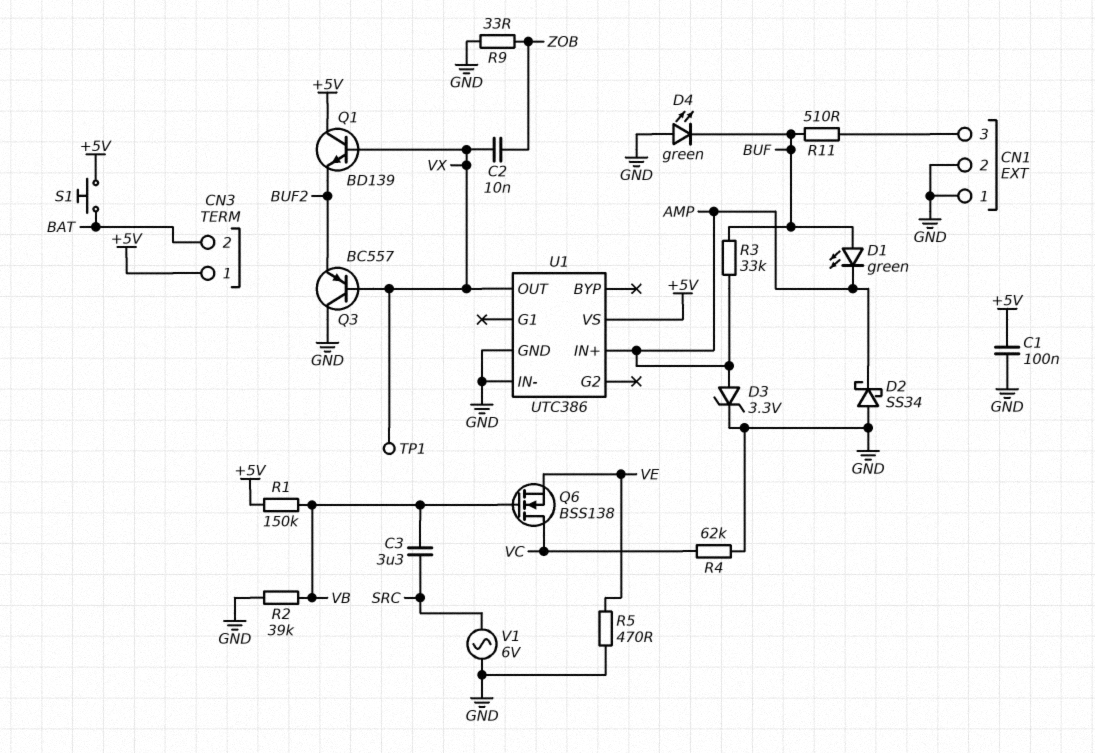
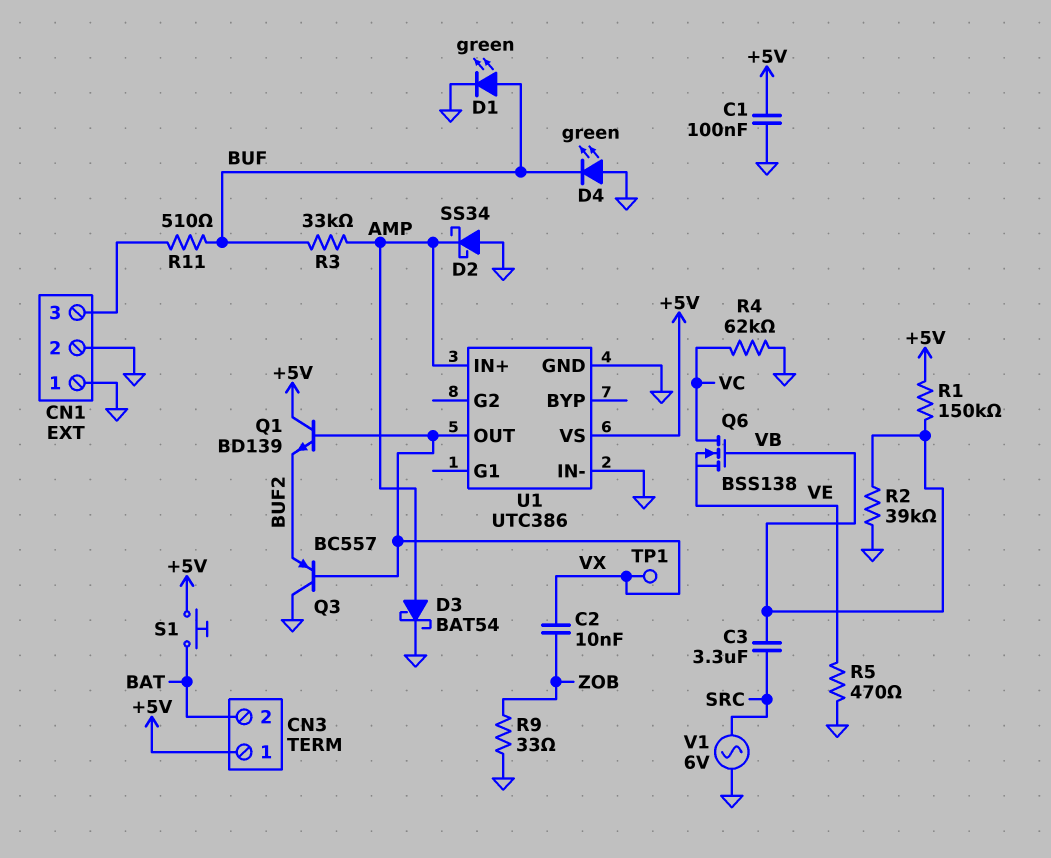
D1: LED green (A BUF, K AMP) -> LED green (A BUF, K GND)
D3: zener 3.3V (A AMP, K GND) -> schottky BAT54 (A AMP, K GND)

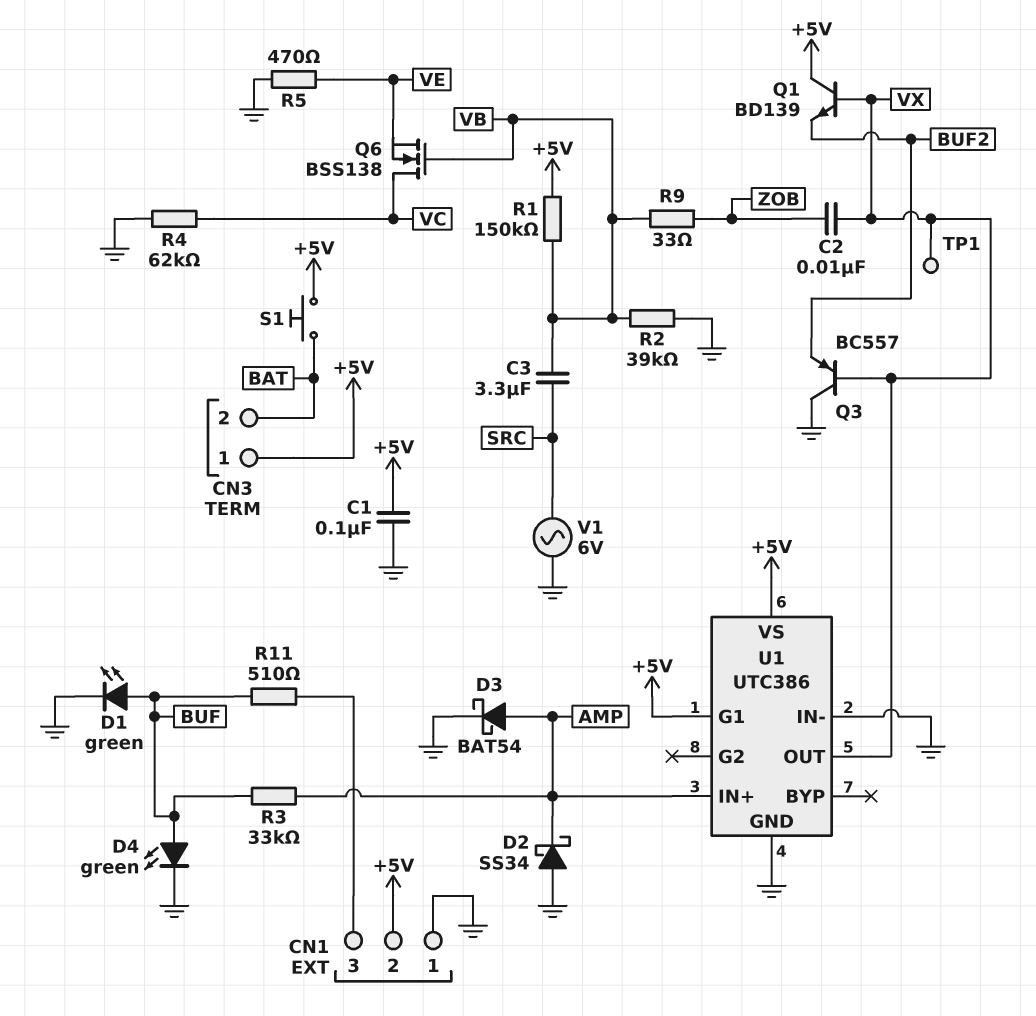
CN1 pin 2: GND -> +5V
D4: LED green (A GND, K BUF) -> LED green (A BUF, K GND)
R9: 33 (GND, ZOB) -> 33 (VB, ZOB)
U1 pin G1: none -> +5V

